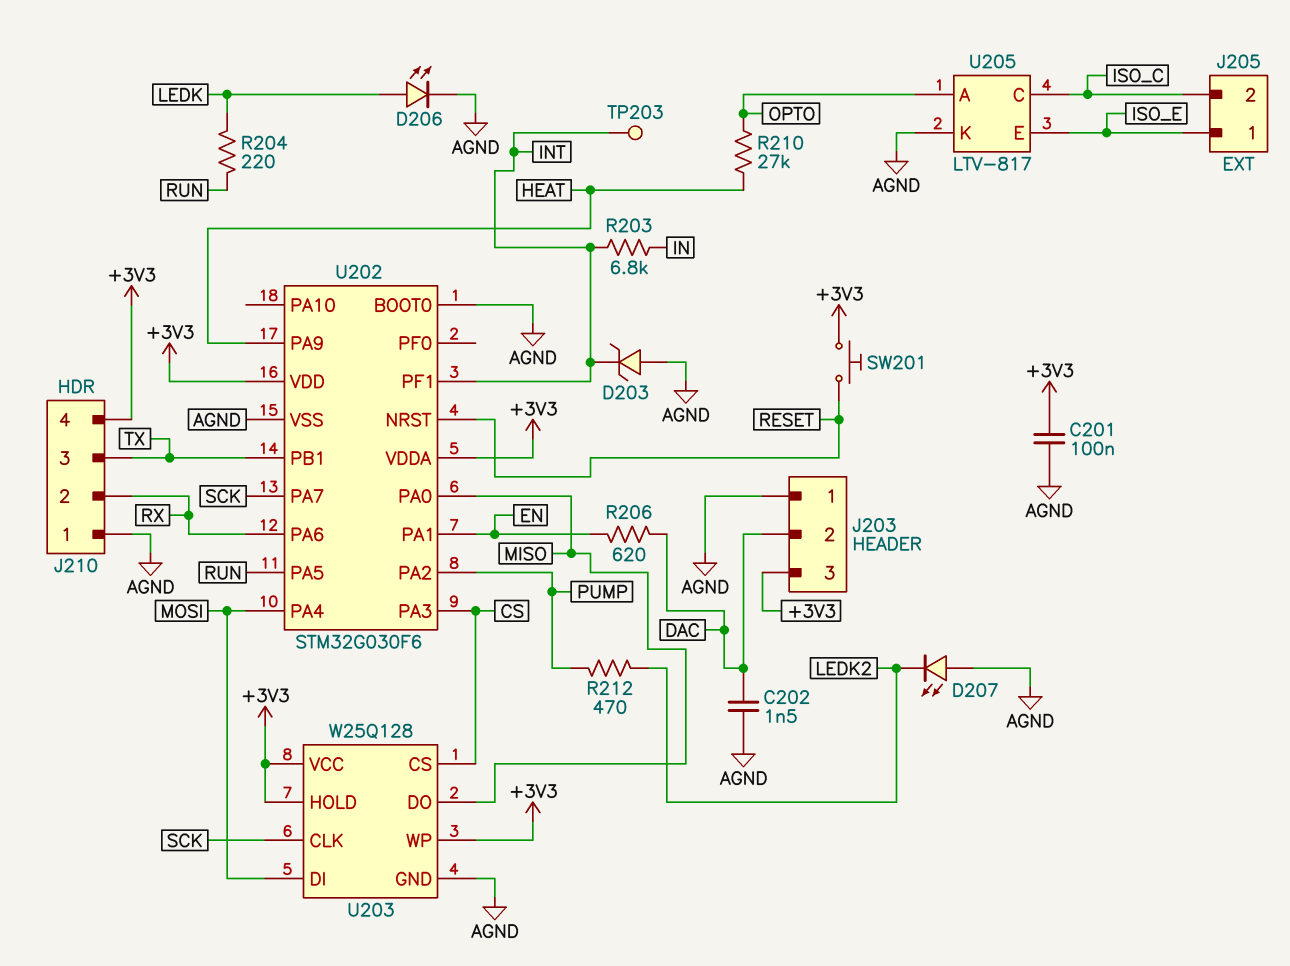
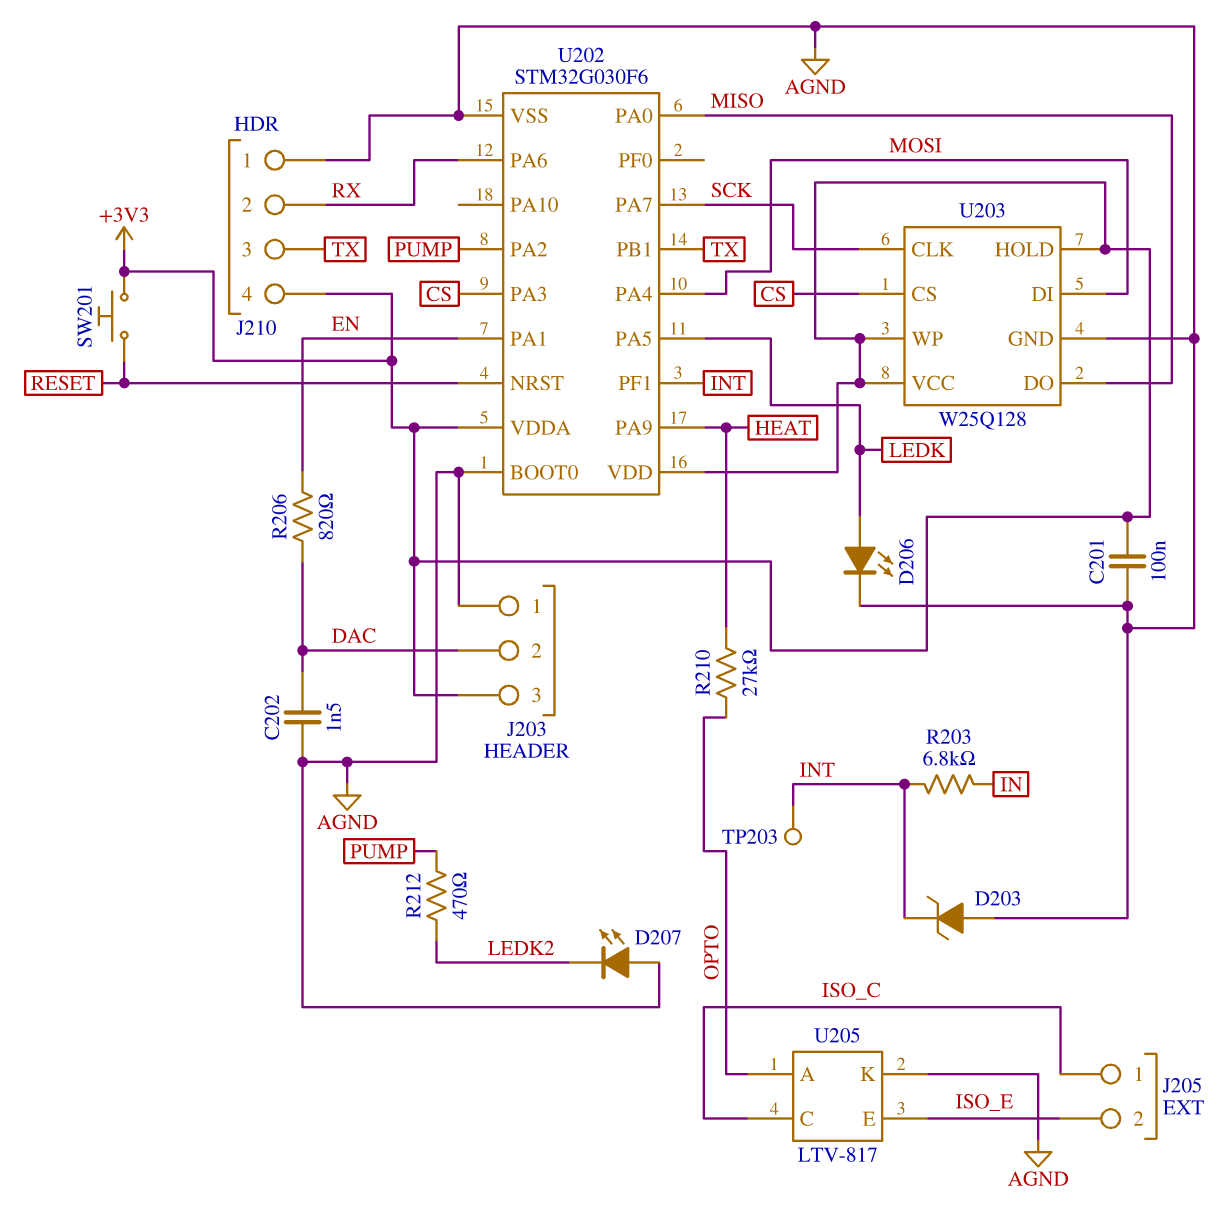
J205 pin 1: ISO_E -> ISO_C
J205 pin 2: ISO_C -> ISO_E
R204: 220 (LEDK, RUN) -> none
R206: 620 (DAC, EN) -> 820 (DAC, EN)
U202 pin PA5: RUN -> LEDK

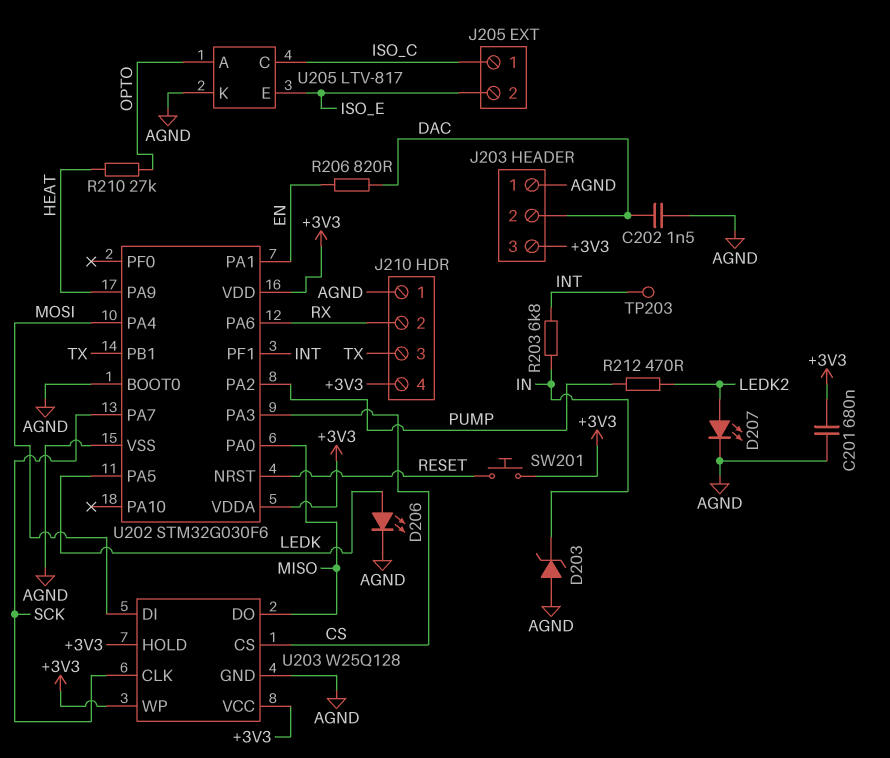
C201: 100nF (+3V3, AGND) -> 680nF (+3V3, AGND)
D203: zener (A AGND, K INT) -> zener (A AGND, K IN)
D207: LED (A AGND, K LEDK2) -> LED (A LEDK2, K AGND)

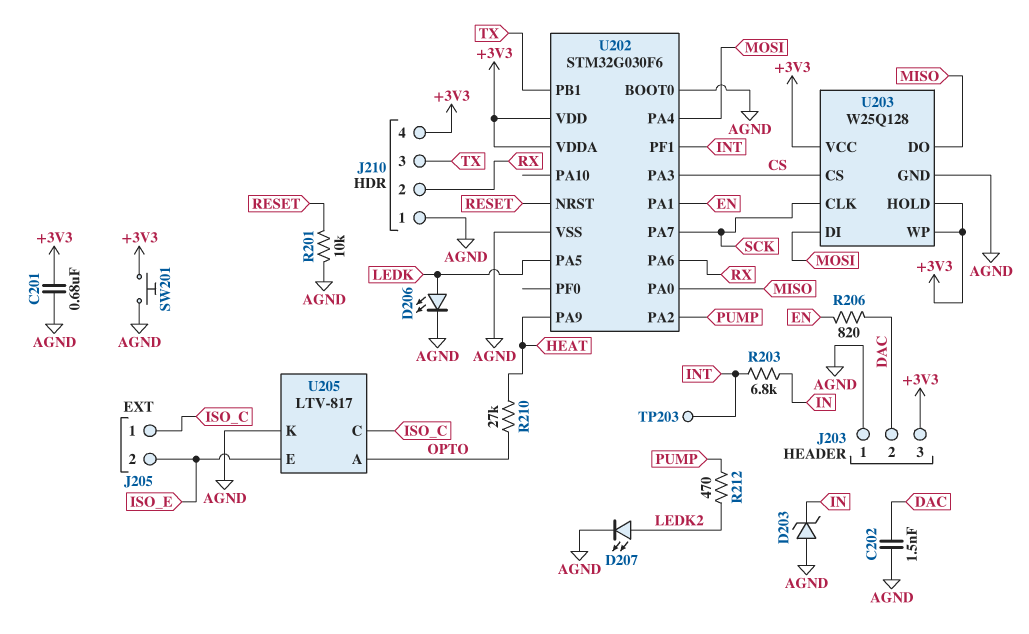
R201: none -> 10k (AGND, RESET)
SW201: button (+3V3, RESET) -> button (+3V3, AGND)

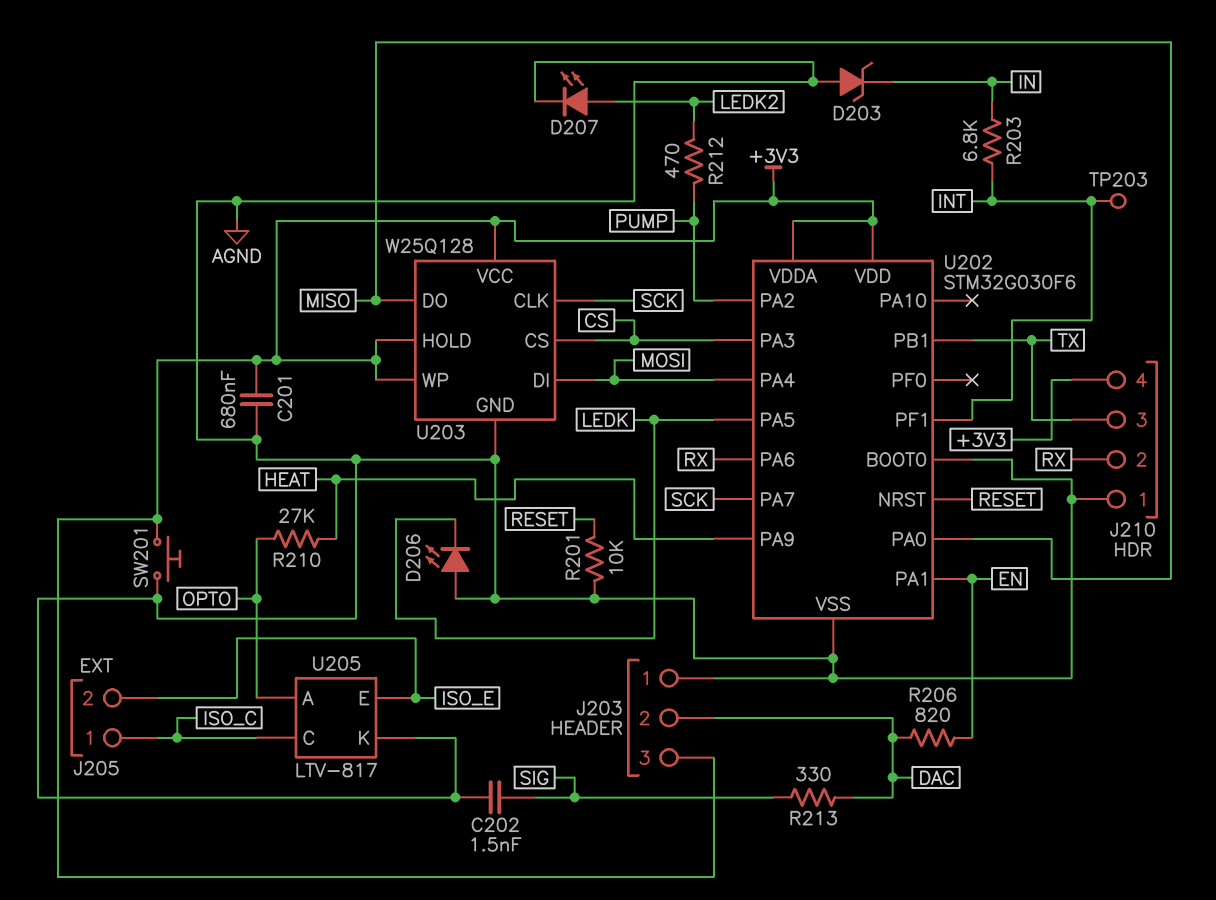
C202: 1.5nF (AGND, DAC) -> 1.5nF (AGND, SIG)
D206: LED (A LEDK, K AGND) -> LED (A AGND, K LEDK)
R213: none -> 330 (DAC, SIG)

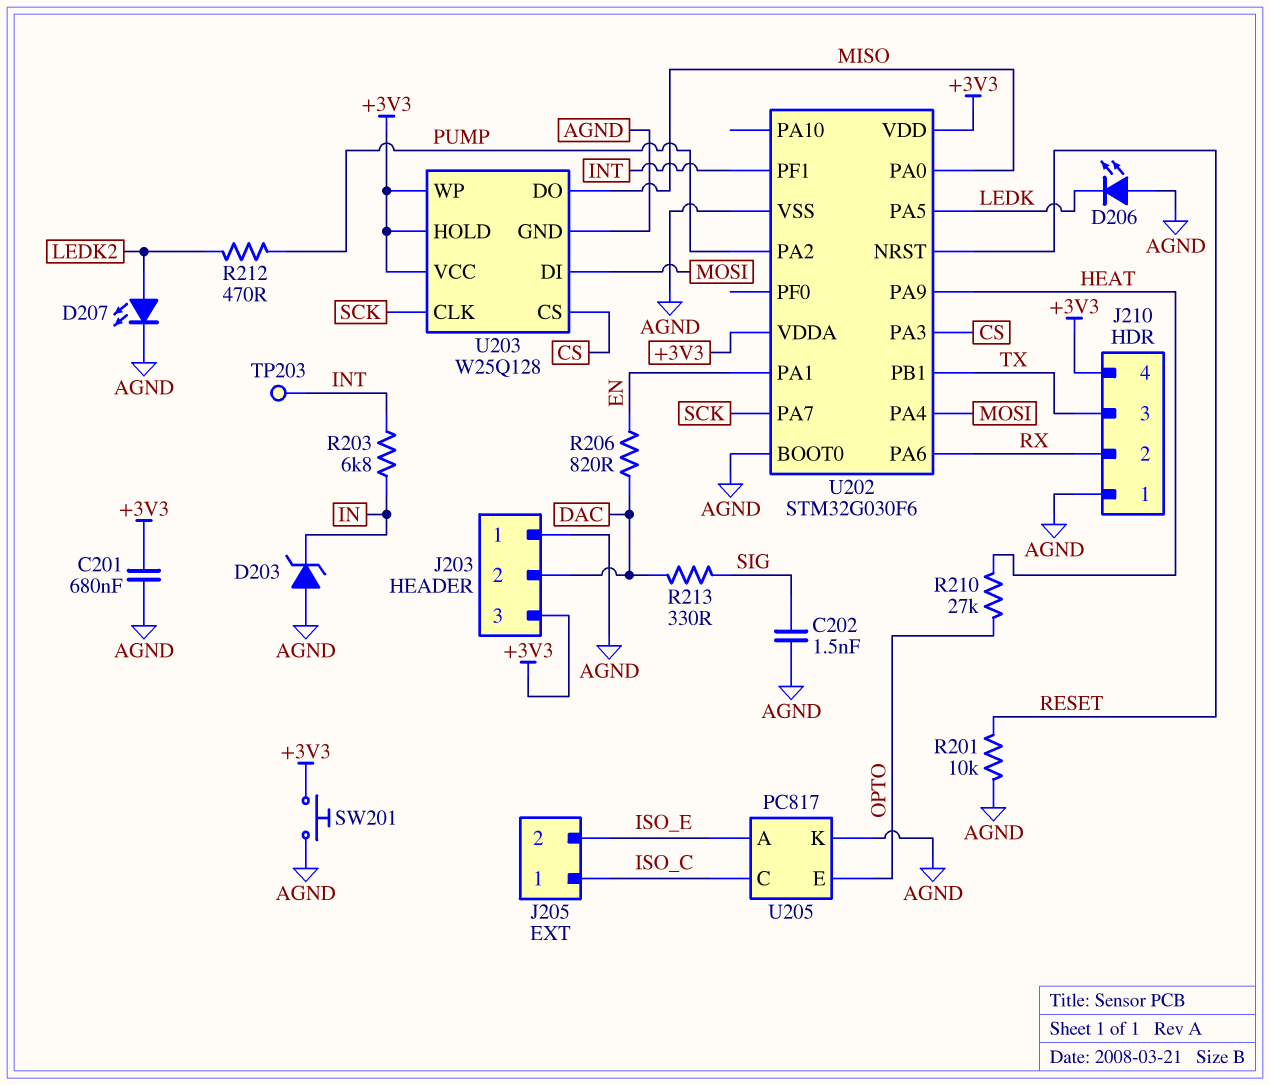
U205: LTV-817 -> PC817
U205 pin A: OPTO -> ISO_E
U205 pin E: ISO_E -> OPTO

